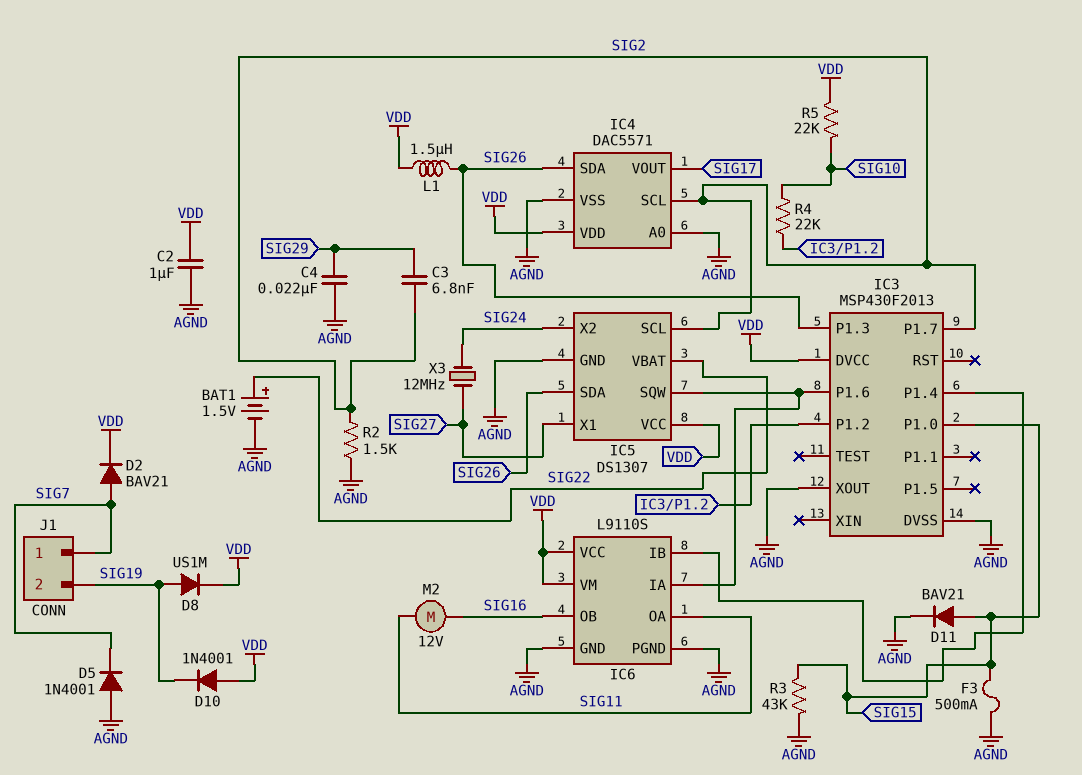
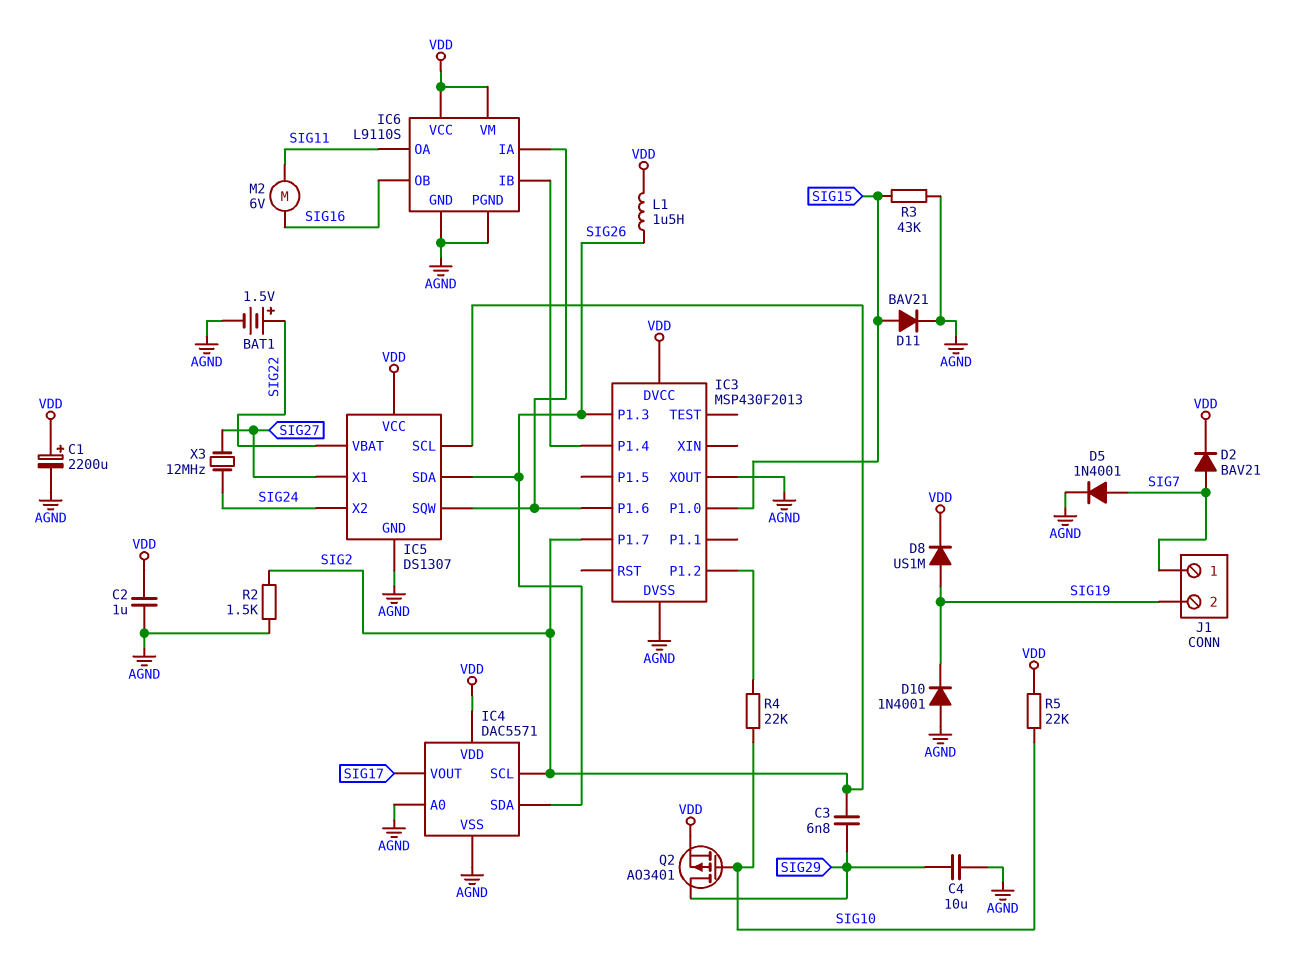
C1: none -> 2200uF (plus VDD, minus AGND)
C4: 22nF (AGND, SIG29) -> 10uF (AGND, SIG29)
D5: diode 1N4001 (A AGND, K SIG7) -> diode 1N4001 (A SIG7, K AGND)
D10: diode 1N4001 (A VDD, K SIG19) -> diode 1N4001 (A AGND, K SIG19)
F3: 500mA (AGND, SIG15) -> none
M2: motor 12V (SIG11, SIG16) -> motor 6V (SIG11, SIG16)
Q2: none -> PMOS AO3401 (G SIG10, D SIG29, S VDD)

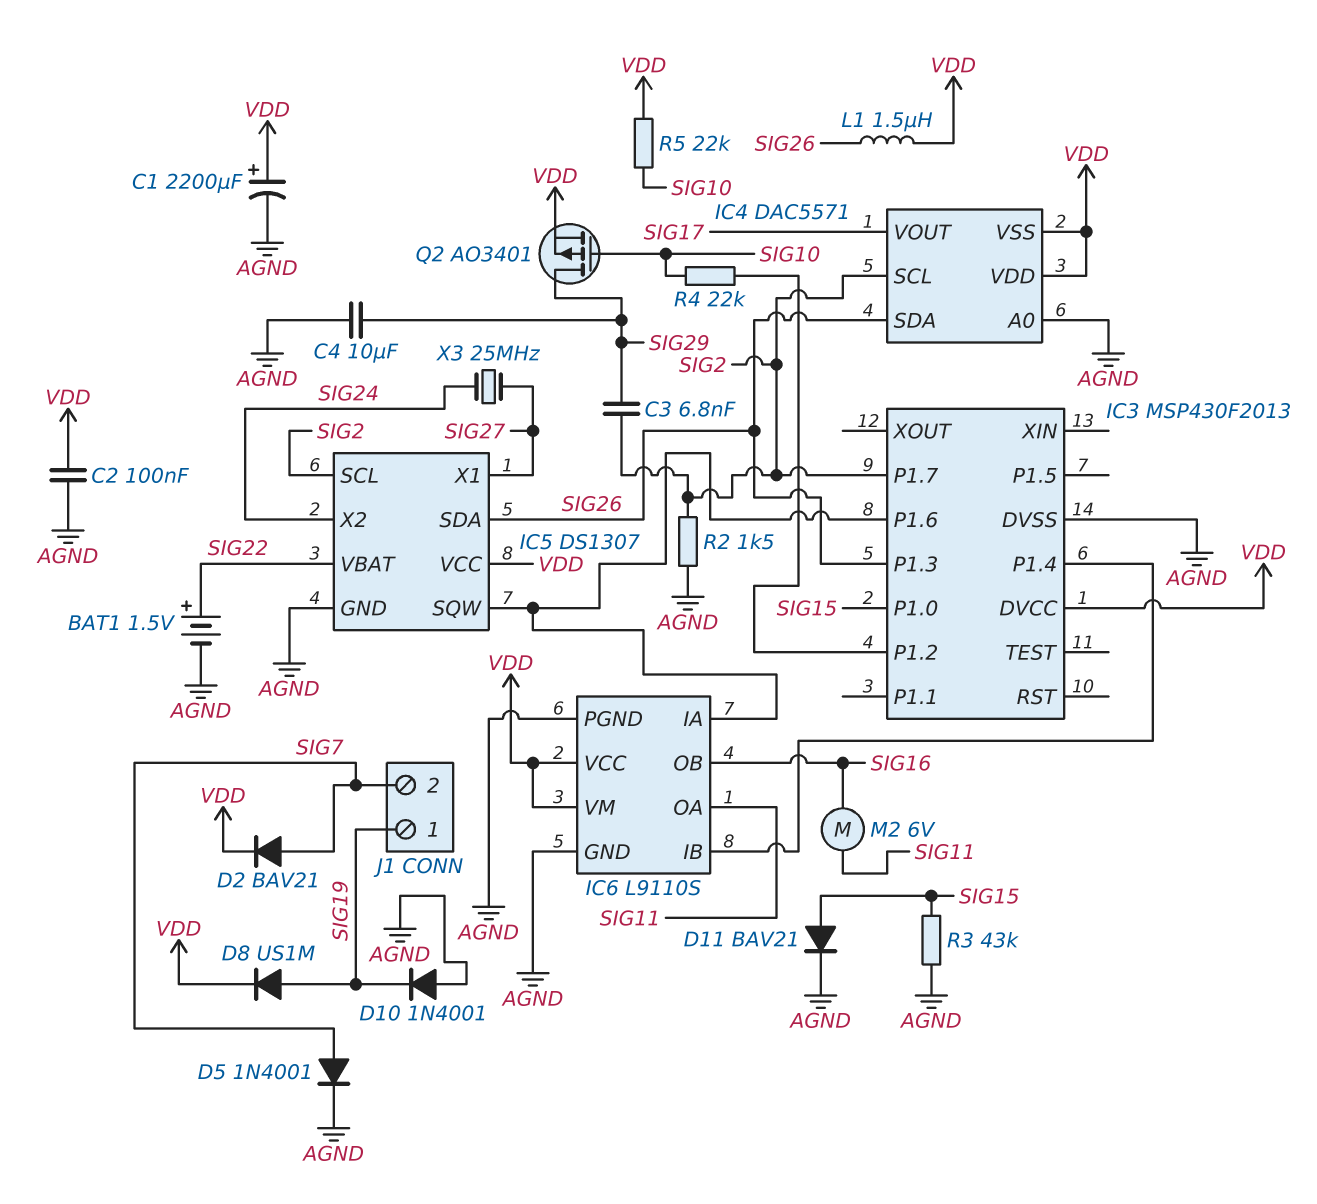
C2: 1uF (AGND, VDD) -> 100nF (AGND, VDD)
IC3 pin XOUT: AGND -> none
IC4 pin VSS: AGND -> VDD
J1 pin 1: SIG7 -> SIG19
J1 pin 2: SIG19 -> SIG7
X3: 12MHz (SIG24, SIG27) -> 25MHz (SIG24, SIG27)

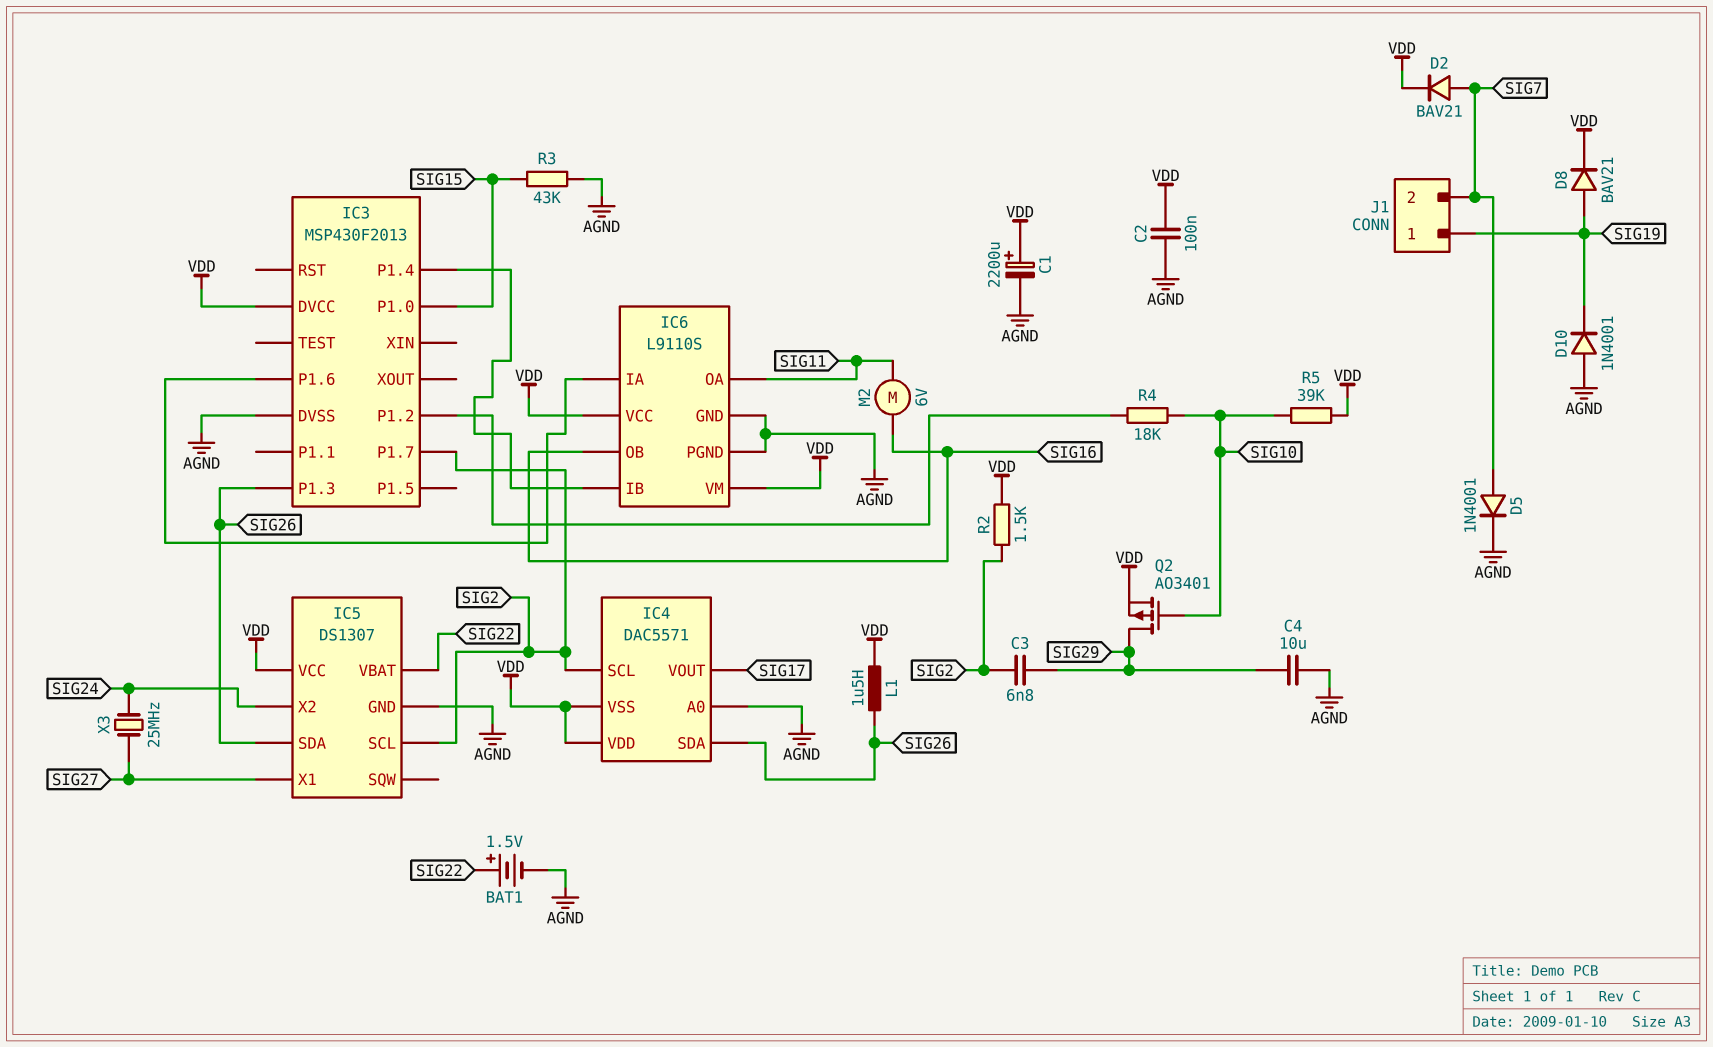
D8: diode US1M (A SIG19, K VDD) -> diode BAV21 (A SIG19, K VDD)
D11: diode BAV21 (A SIG15, K AGND) -> none
IC5 pin SQW: IC3/P1.6 -> none
R2: 1.5k (AGND, SIG2) -> 1.5k (SIG2, VDD)
R4: 22k (IC3/P1.2, SIG10) -> 18k (IC3/P1.2, SIG10)
R5: 22k (SIG10, VDD) -> 39k (SIG10, VDD)

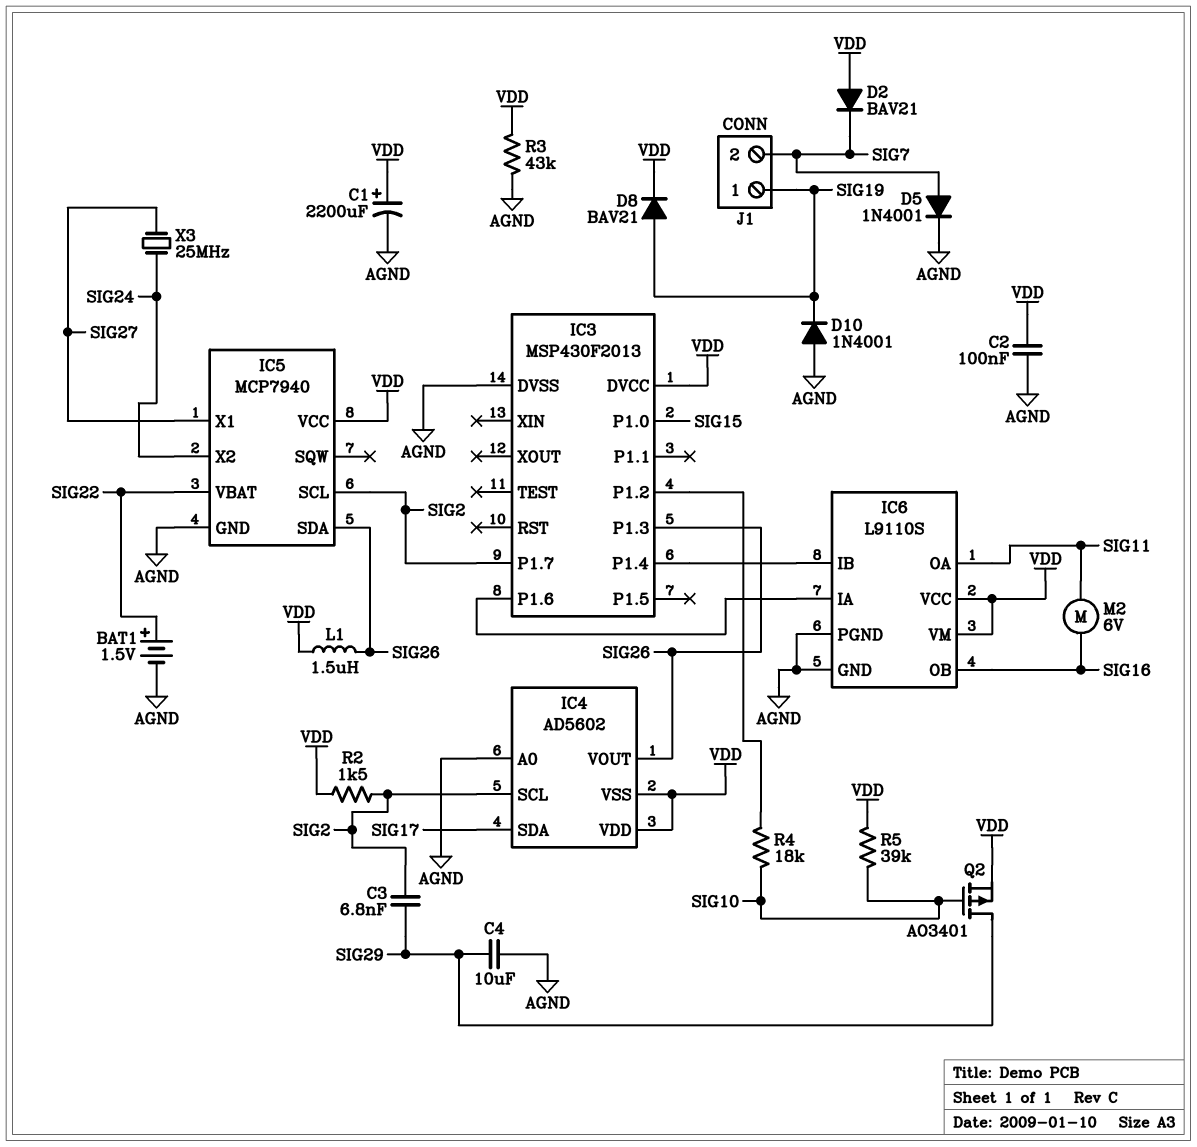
D2: diode BAV21 (A SIG7, K VDD) -> diode BAV21 (A VDD, K SIG7)
IC4: DAC5571 -> AD5602
IC4 pin SDA: SIG26 -> SIG17
IC4 pin VOUT: SIG17 -> SIG26
IC5: DS1307 -> MCP7940
R3: 43k (AGND, SIG15) -> 43k (AGND, VDD)

